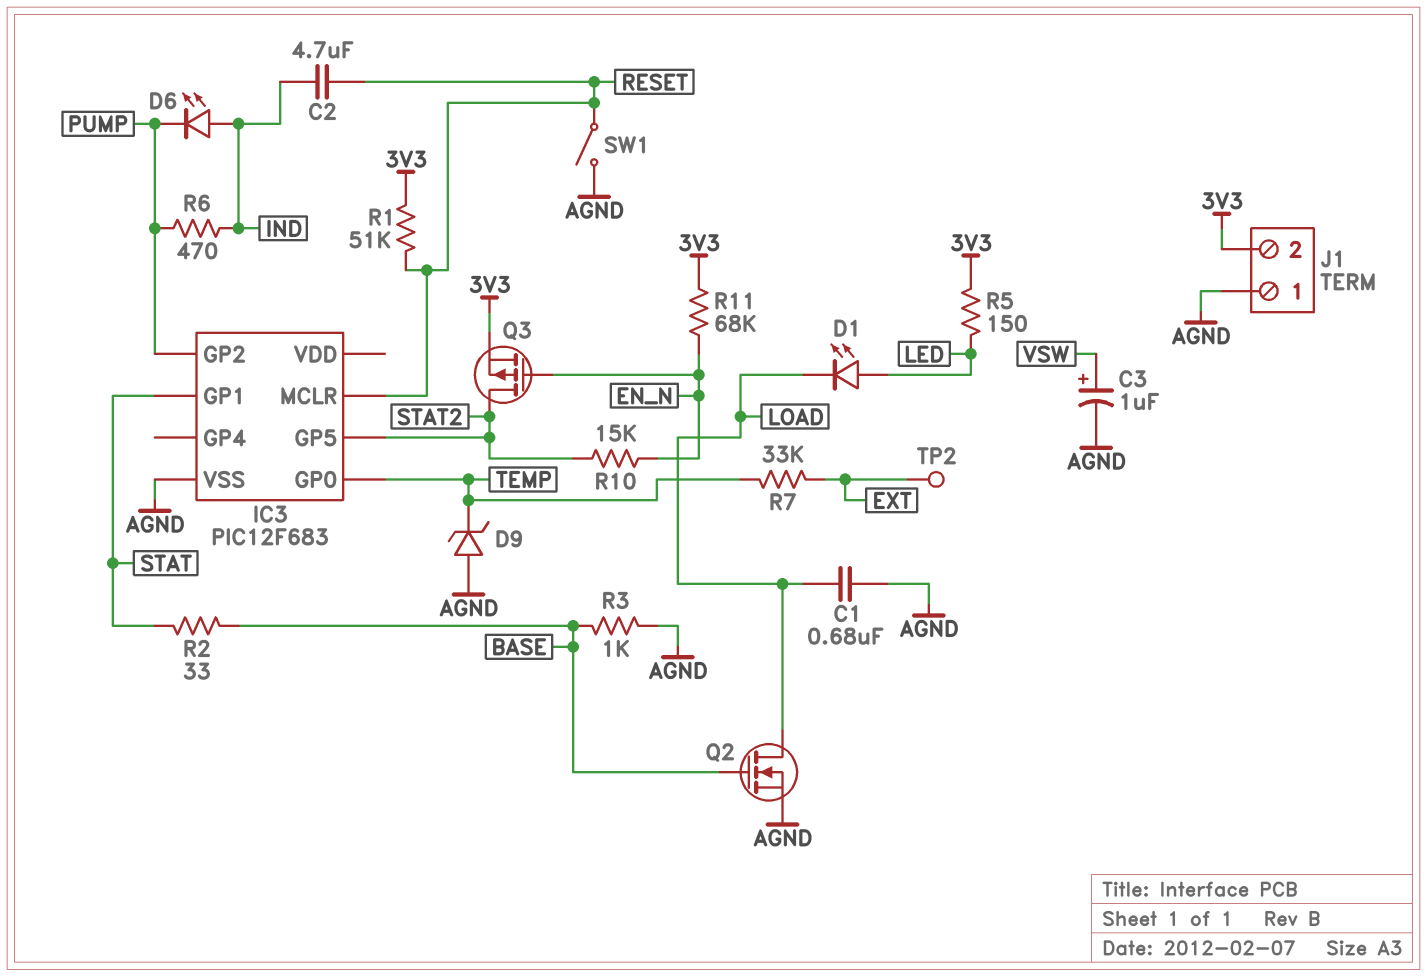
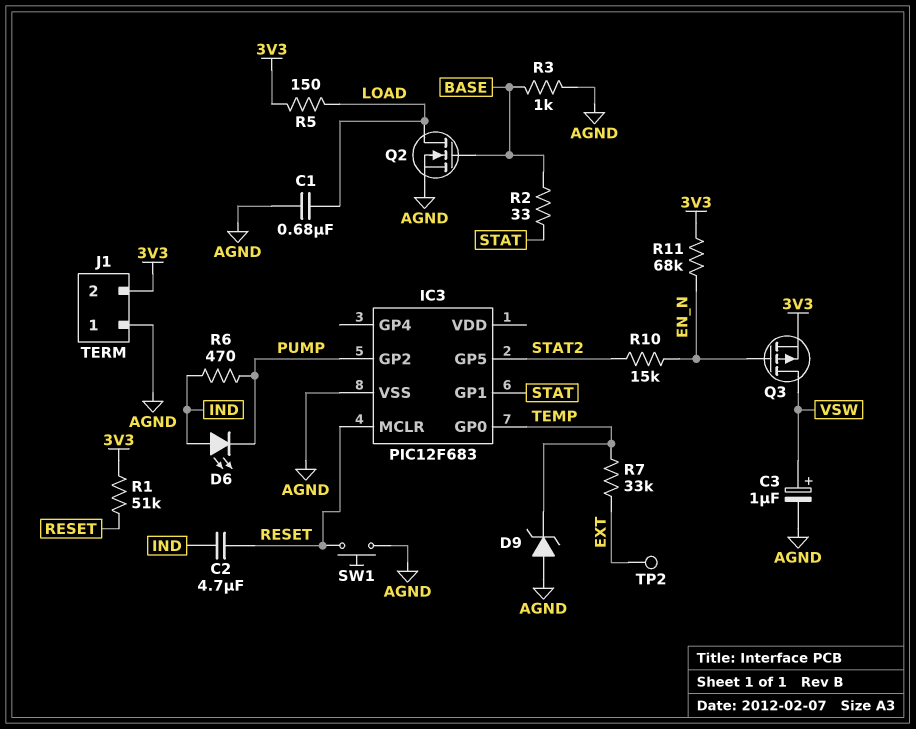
D1: LED (A LED, K LOAD) -> none
Q3: PMOS (G EN_N, D STAT2, S 3V3) -> PMOS (G EN_N, D VSW, S 3V3)
R5: 150 (3V3, LED) -> 150 (3V3, LOAD)
SW1: switch (AGND, RESET) -> button (AGND, RESET)

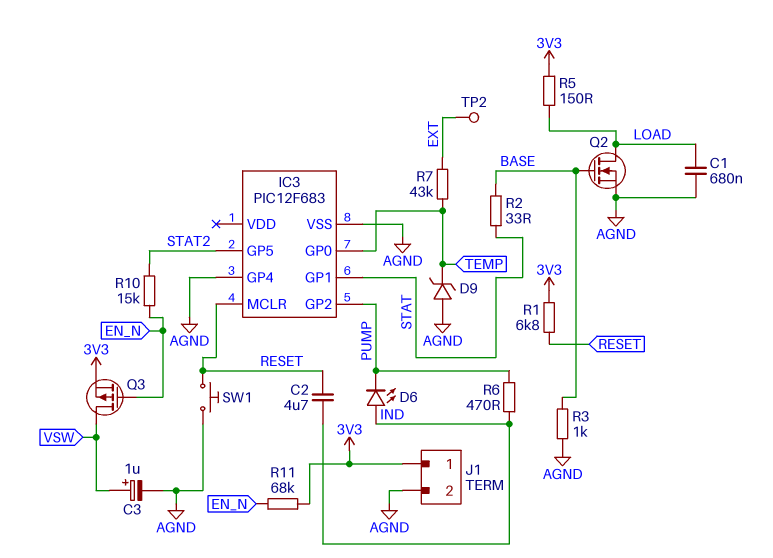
IC3 pin GP4: none -> AGND
J1 pin 1: AGND -> 3V3
J1 pin 2: 3V3 -> AGND
R1: 51k (3V3, RESET) -> 6.8k (3V3, RESET)
R7: 33k (EXT, TEMP) -> 43k (EXT, TEMP)

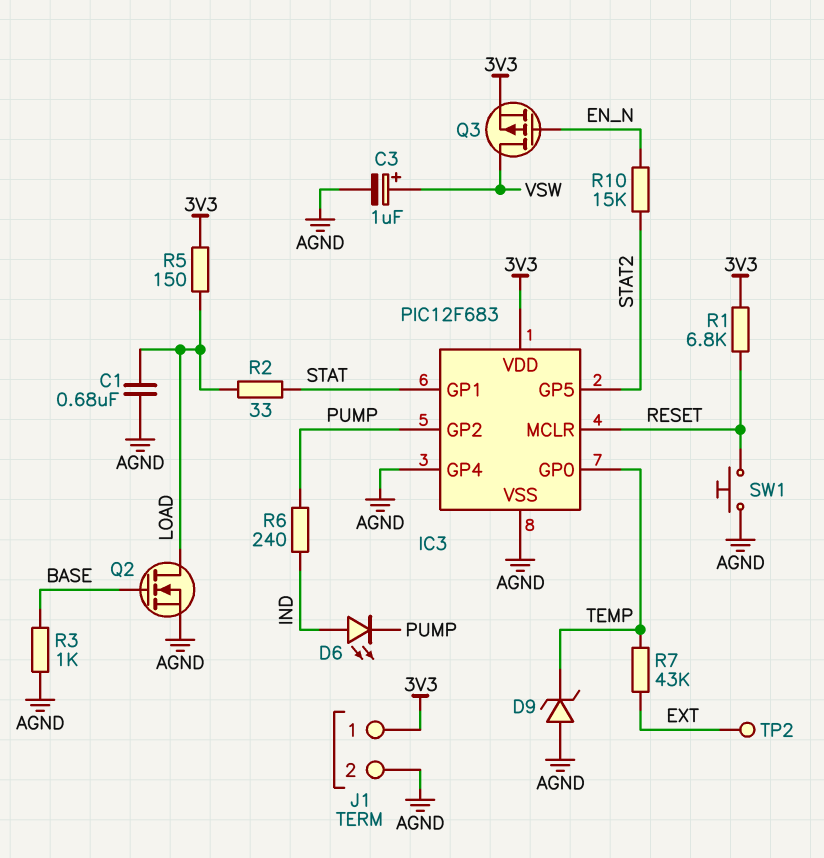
C2: 4.7uF (IND, RESET) -> none
IC3 pin VDD: none -> 3V3
R2: 33 (BASE, STAT) -> 33 (LOAD, STAT)
R6: 470 (IND, PUMP) -> 240 (IND, PUMP)
R11: 68k (3V3, EN_N) -> none

